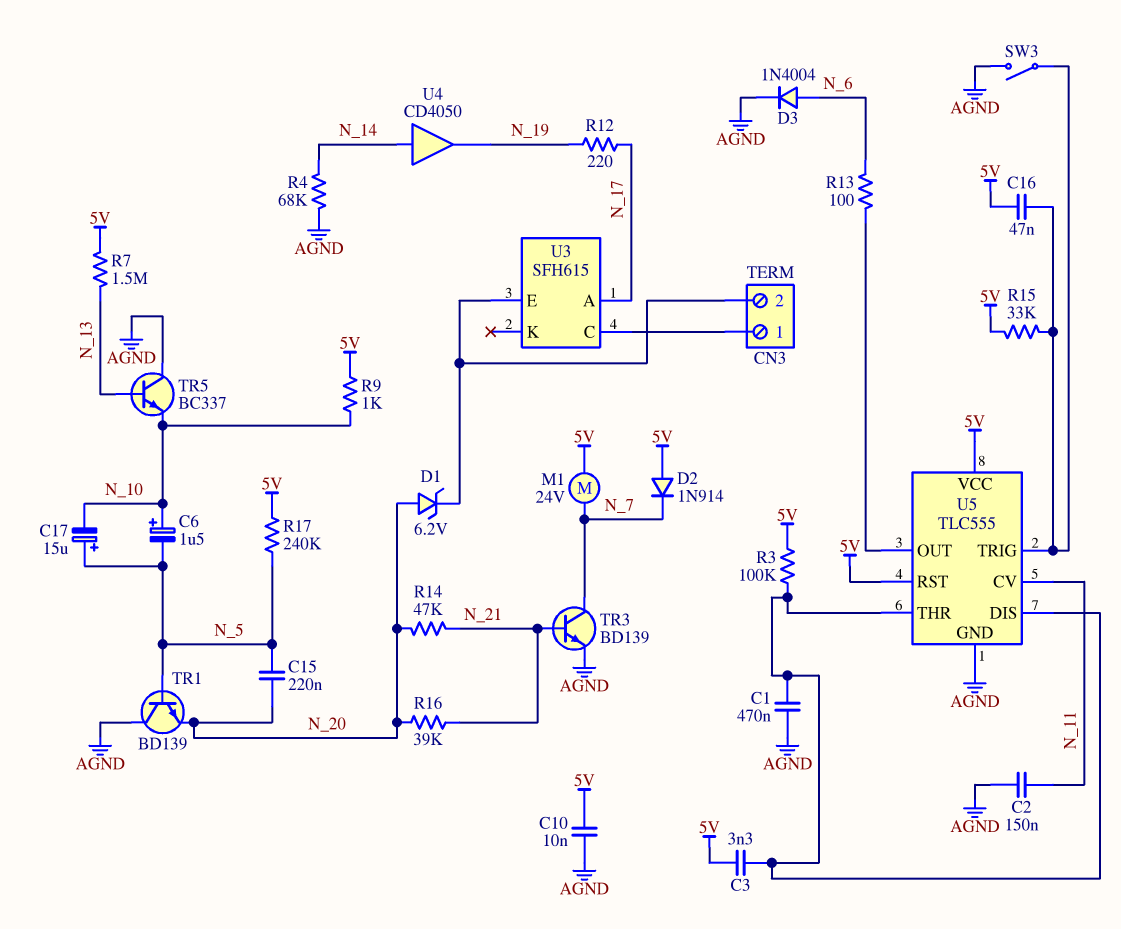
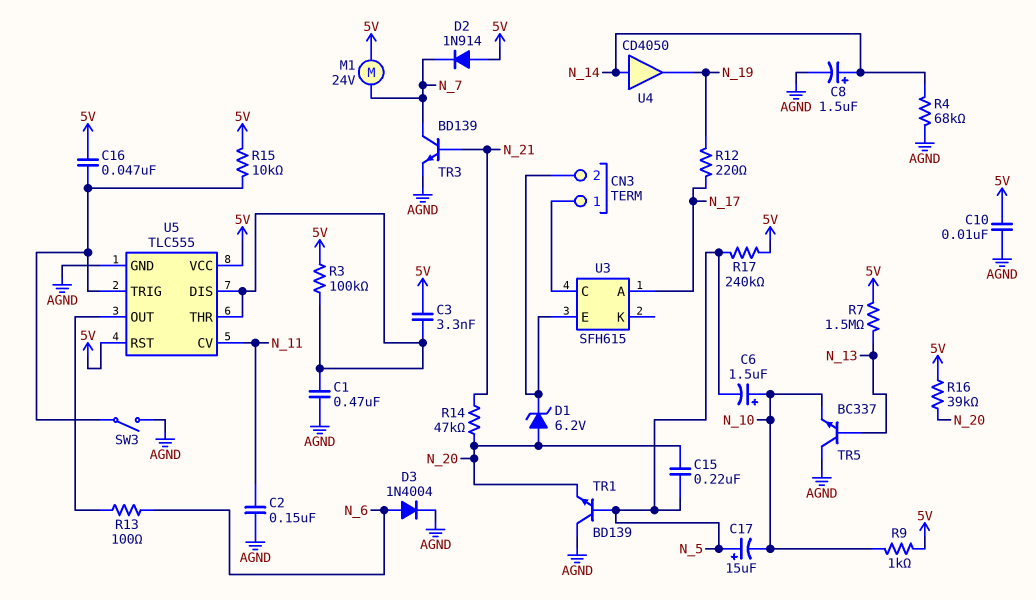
C8: none -> 1.5uF (plus N_14, minus AGND)
R15: 33k (5V, U5/TRIG) -> 10k (5V, U5/TRIG)
R16: 39k (N_20, N_21) -> 39k (5V, N_20)

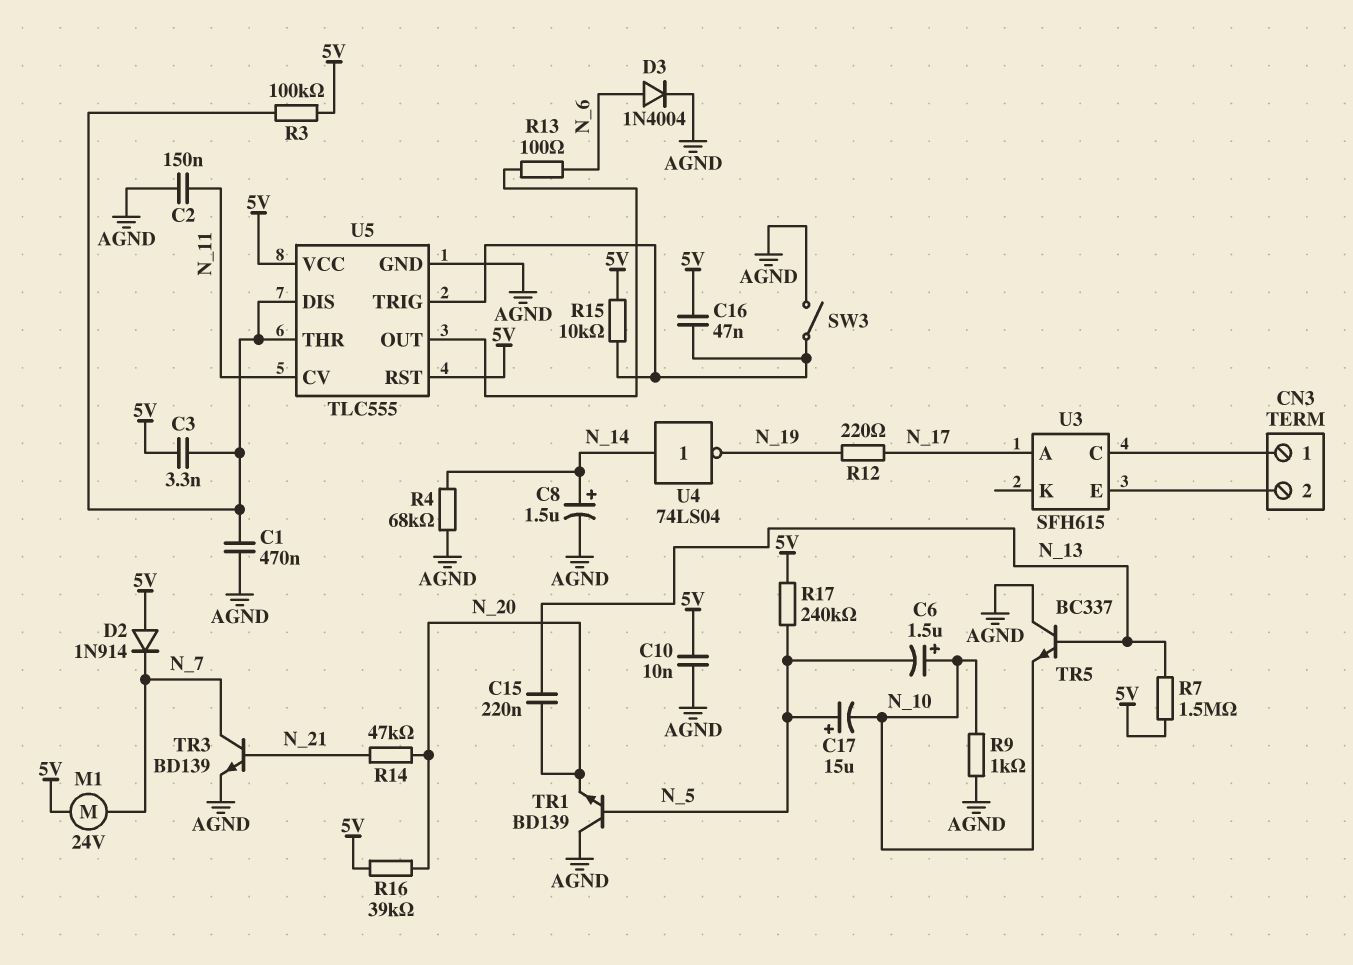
C15: 220nF (N_5, N_20) -> 220nF (N_13, N_20)
D1: zener 6.2V (A N_20, K CN3/2) -> none
R9: 1k (5V, N_10) -> 1k (AGND, N_10)
U4: buffer CD4050 (in N_14, out N_19) -> NOT 74LS04 (in N_14, out N_19)

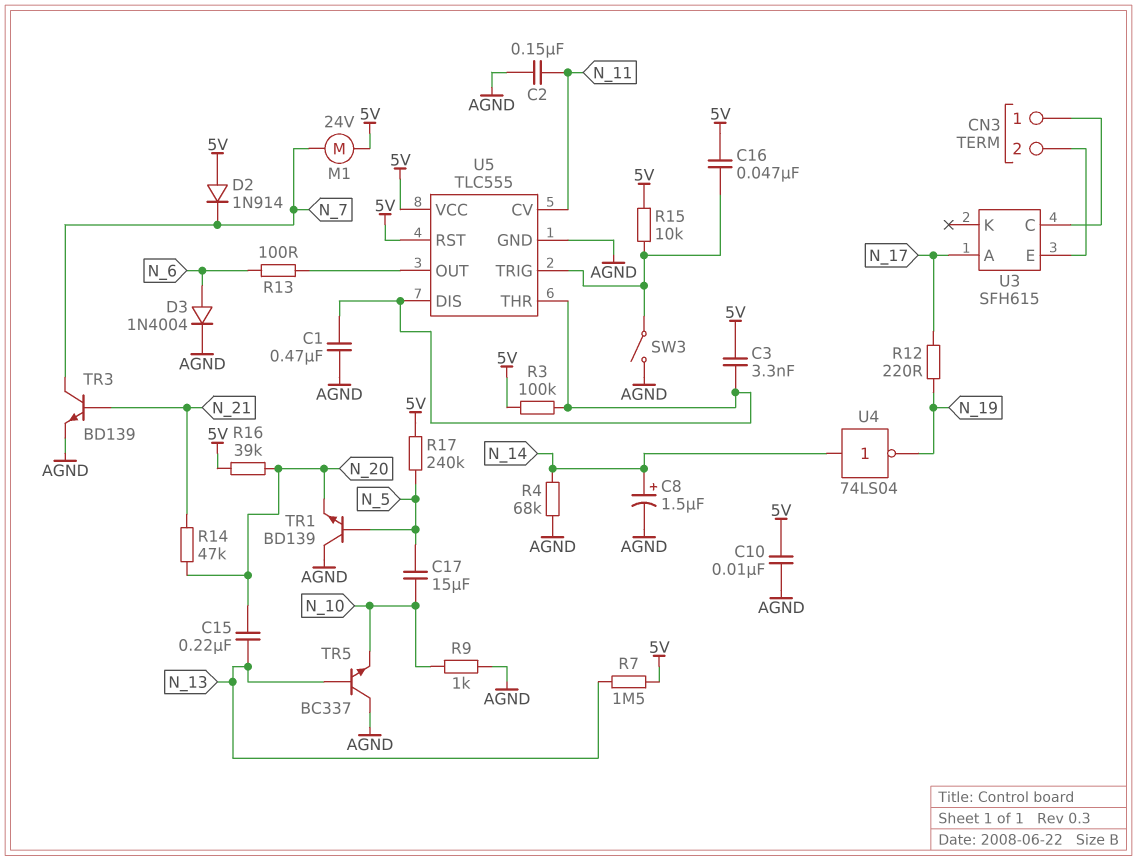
C6: 1.5uF (plus N_10, minus N_5) -> none
C17: 15uF (plus N_5, minus N_10) -> 15uF (N_5, N_10)

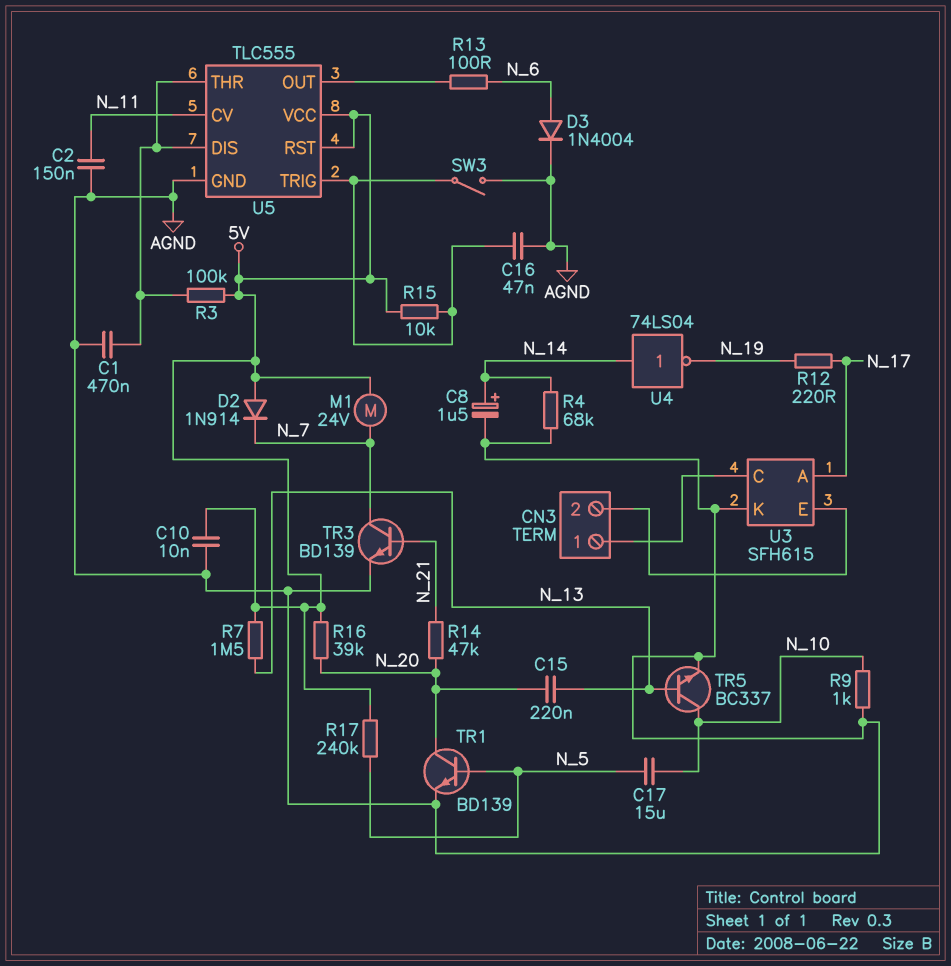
C3: 3.3nF (5V, U5/DIS) -> none
C16: 47nF (5V, U5/TRIG) -> 47nF (AGND, U5/TRIG)
TR1: NPN BD139 (B N_5, C AGND, E N_20) -> NPN BD139 (B N_5, C N_20, E AGND)
TR5: NPN BC337 (B N_13, C AGND, E N_10) -> NPN BC337 (B N_13, C N_10, E AGND)
U3 pin K: none -> AGND

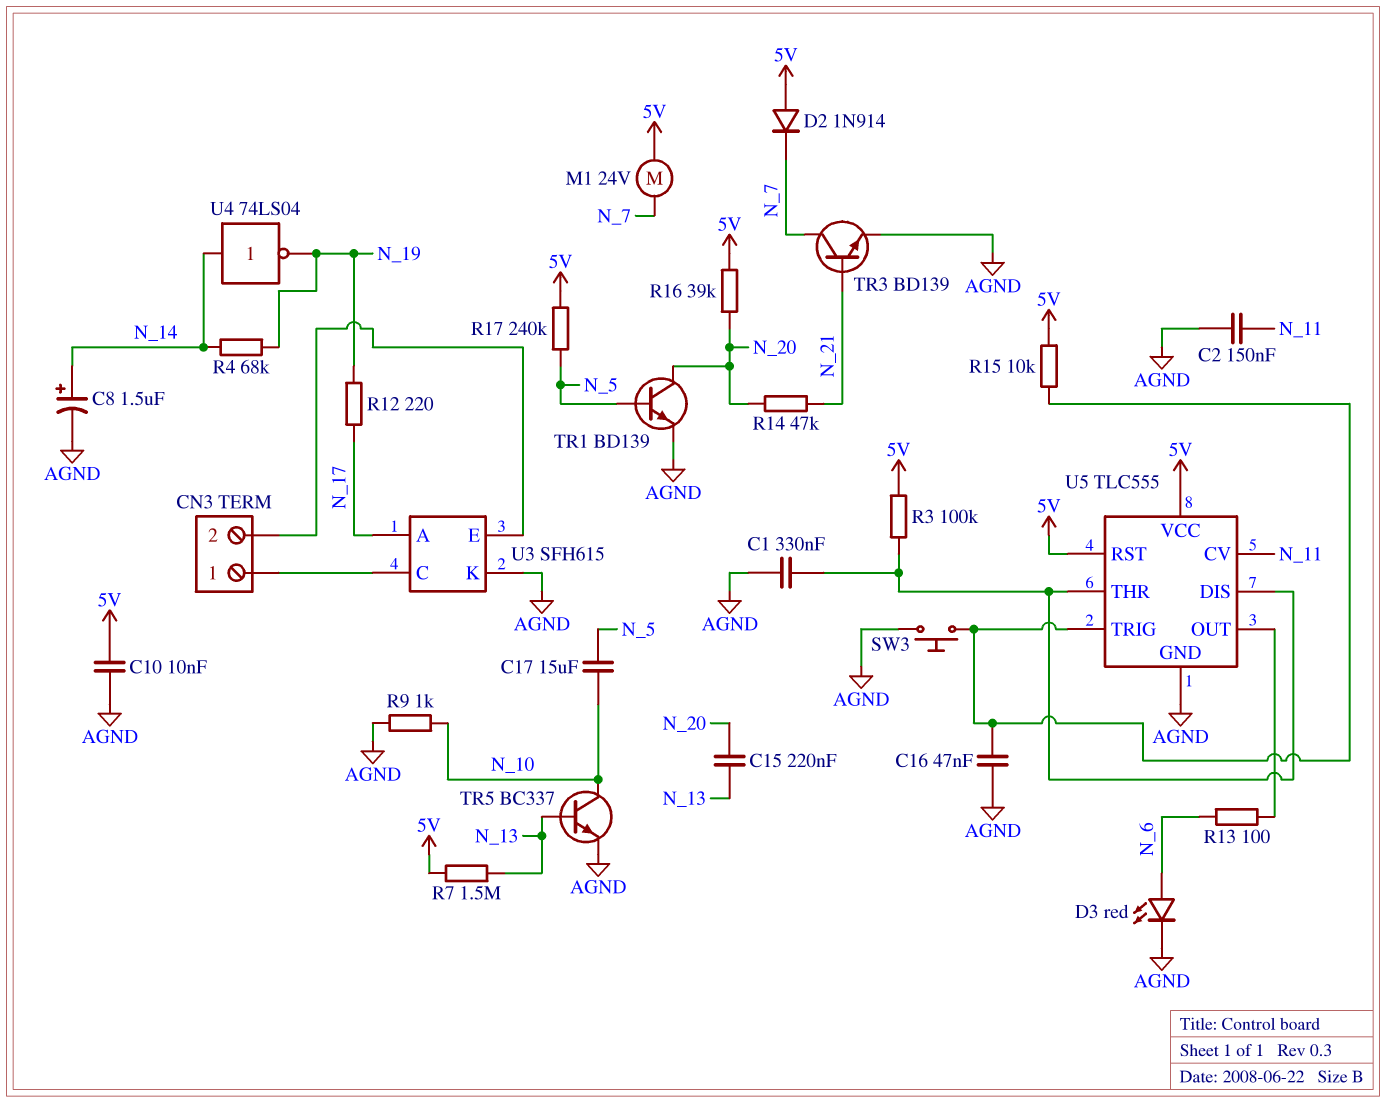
C1: 470nF (AGND, U5/DIS) -> 330nF (AGND, U5/DIS)
D3: diode 1N4004 (A N_6, K AGND) -> LED red (A N_6, K AGND)
R4: 68k (AGND, N_14) -> 68k (N_14, N_19)
SW3: switch (AGND, U5/TRIG) -> button (AGND, U5/TRIG)

